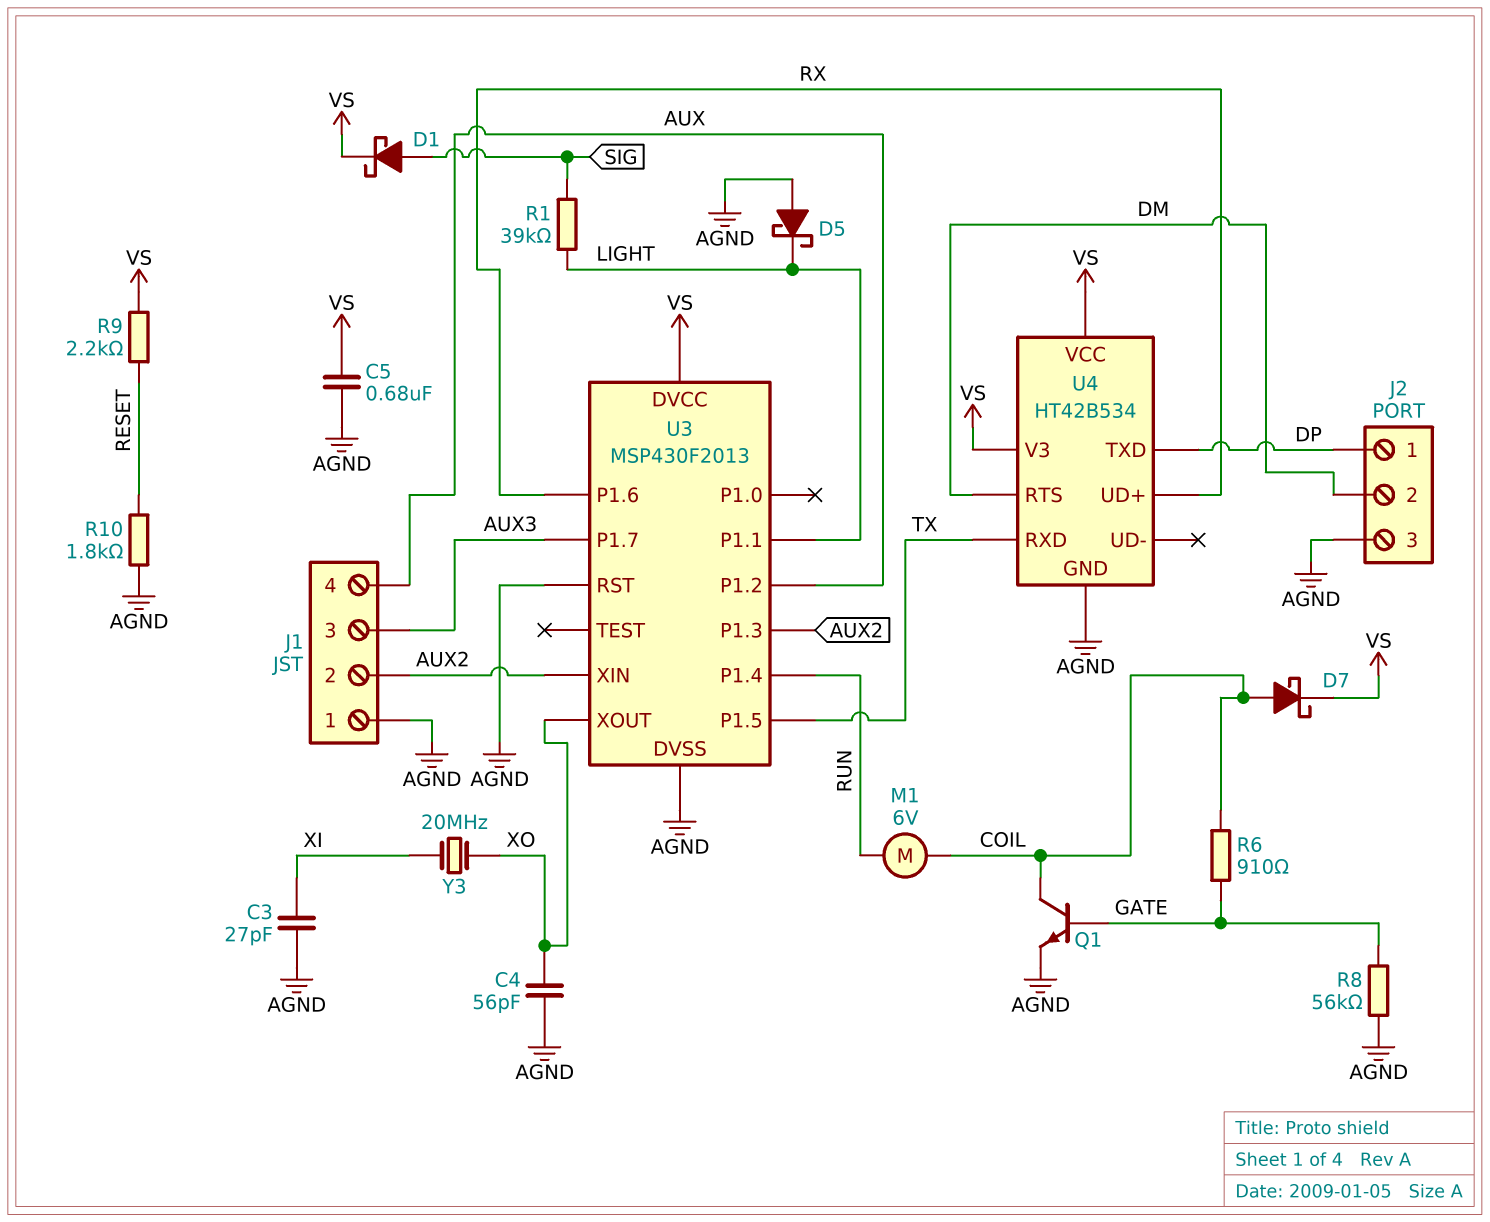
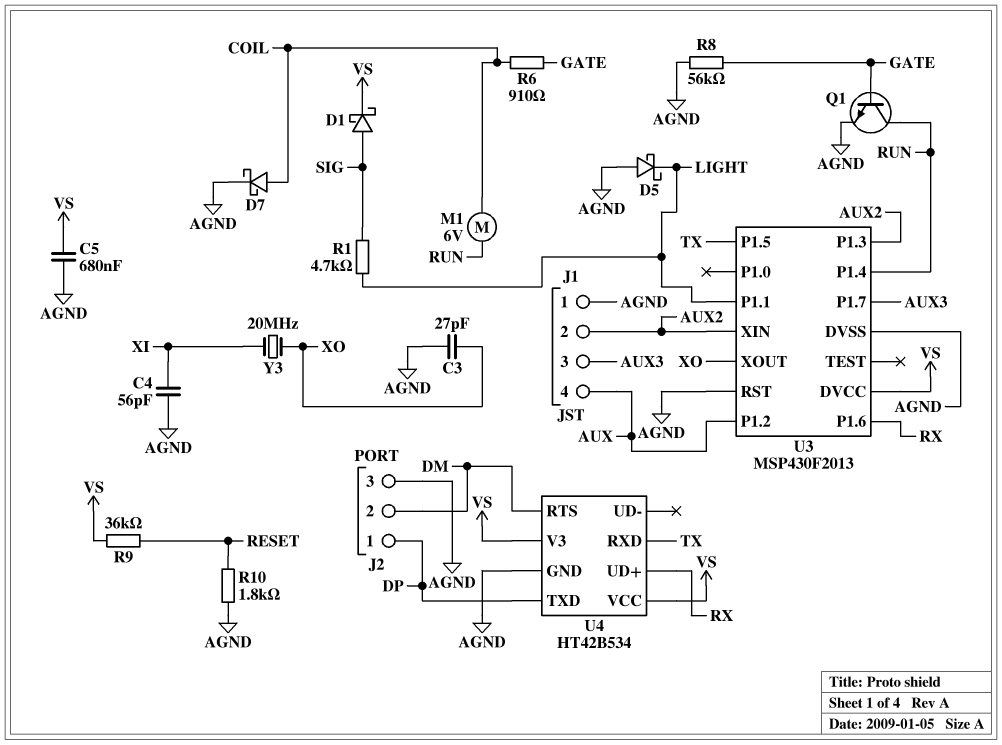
C3: 27pF (AGND, XI) -> 27pF (AGND, XO)
C4: 56pF (AGND, XO) -> 56pF (AGND, XI)
D7: schottky (A COIL, K VS) -> schottky (A COIL, K AGND)
Q1: NPN (B GATE, C COIL, E AGND) -> NPN (B GATE, C RUN, E AGND)
R1: 39k (LIGHT, SIG) -> 4.7k (LIGHT, SIG)
R9: 2.2k (RESET, VS) -> 36k (RESET, VS)

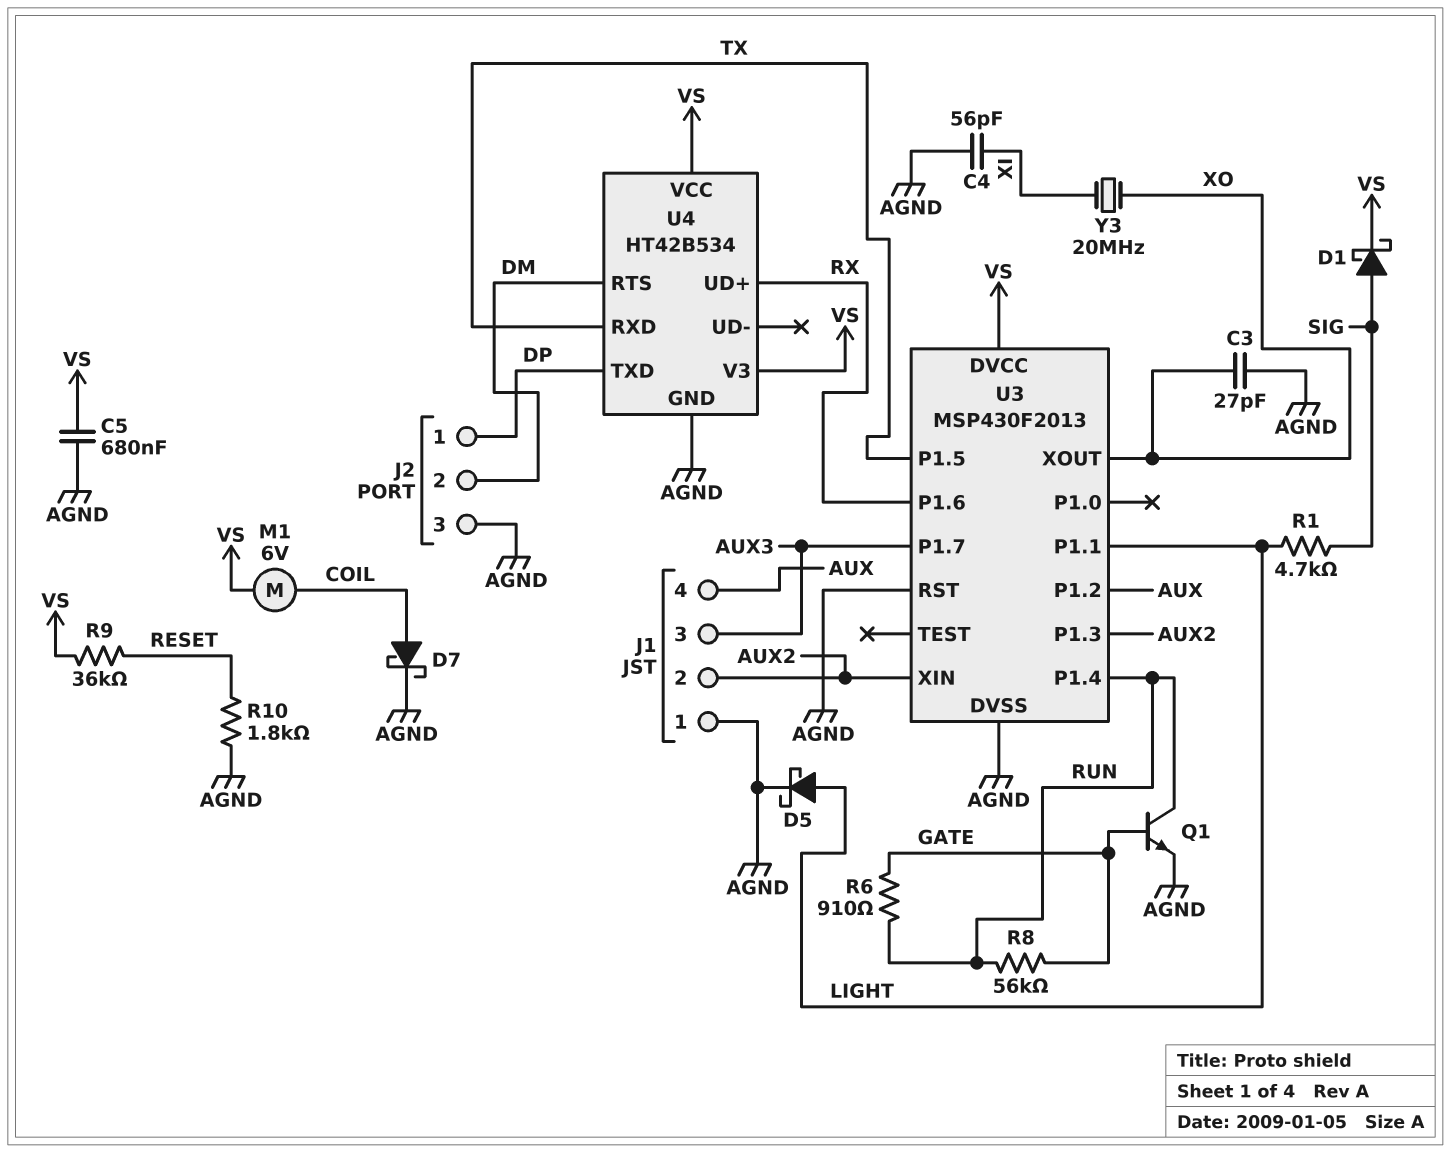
D5: schottky (A AGND, K LIGHT) -> schottky (A LIGHT, K AGND)
M1: motor 6V (COIL, RUN) -> motor 6V (COIL, VS)
R6: 910 (COIL, GATE) -> 910 (GATE, RUN)
R8: 56k (AGND, GATE) -> 56k (GATE, RUN)

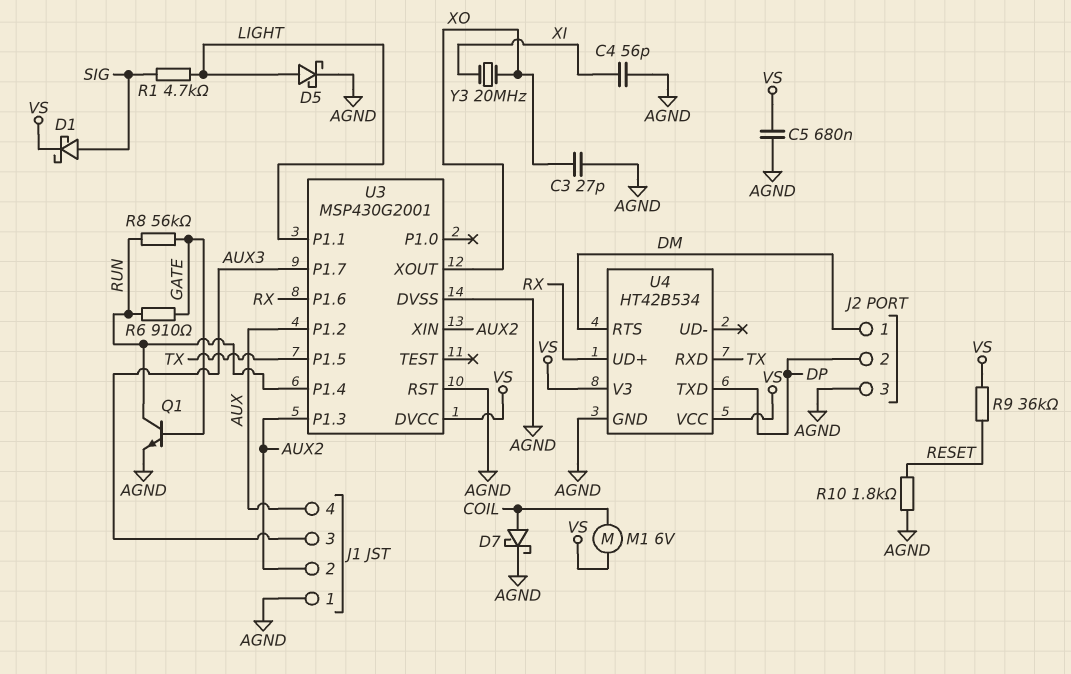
J2 pin 1: DP -> DM
J2 pin 2: DM -> DP
U3: MSP430F2013 -> MSP430G2001

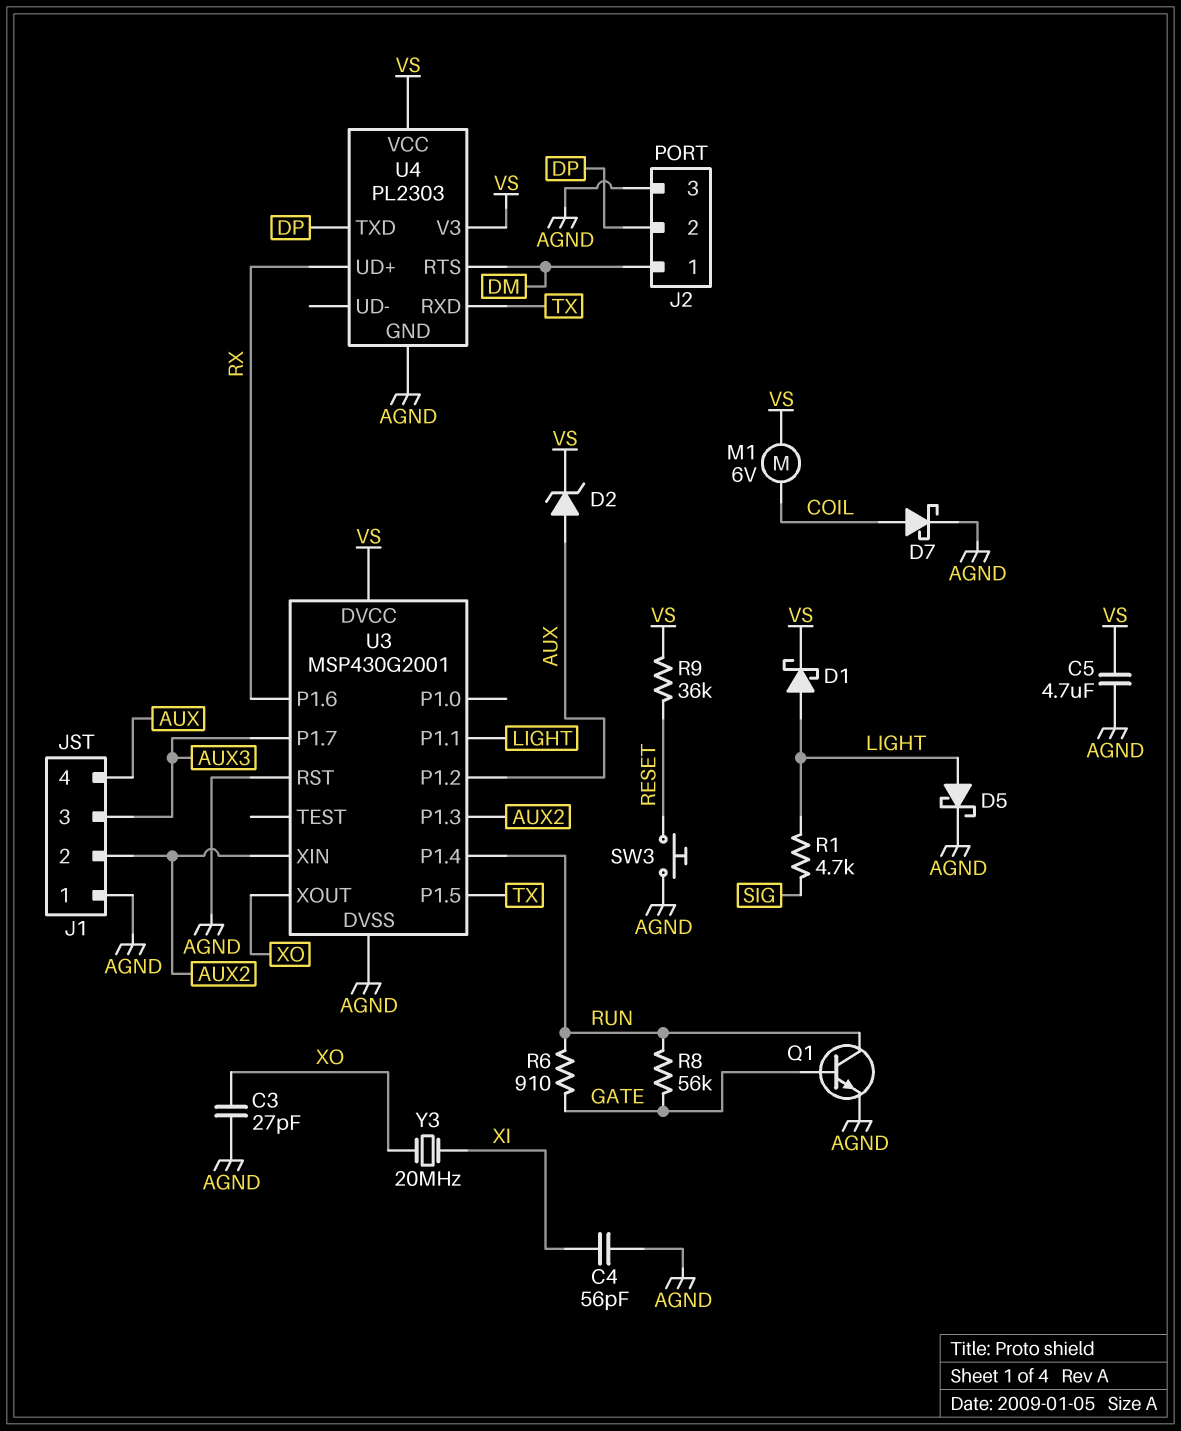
C5: 680nF (AGND, VS) -> 4.7uF (AGND, VS)
D1: schottky (A SIG, K VS) -> schottky (A LIGHT, K VS)
D2: none -> zener (A AUX, K VS)
R10: 1.8k (AGND, RESET) -> none
SW3: none -> button (AGND, RESET)
U4: HT42B534 -> PL2303

